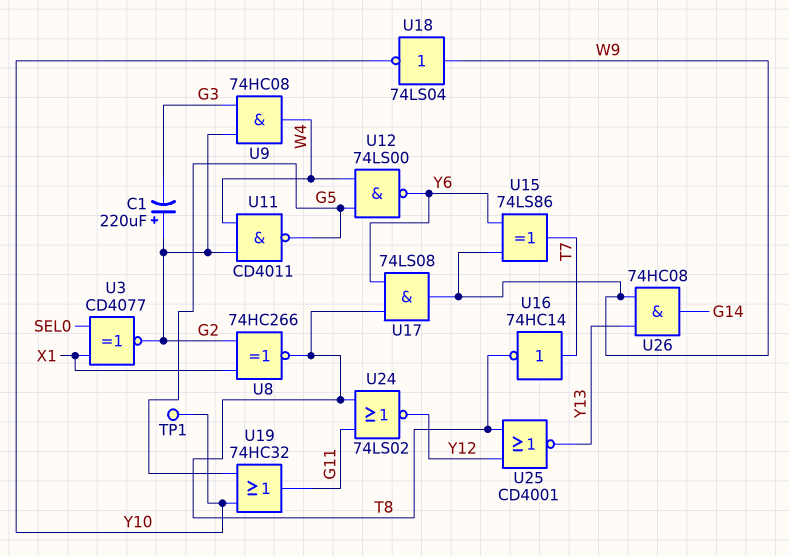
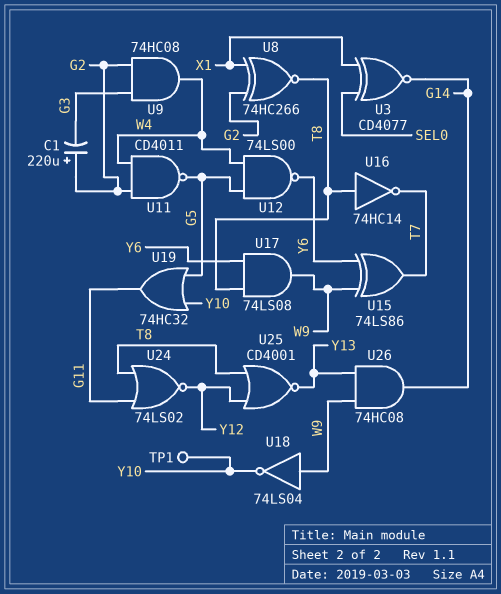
U3: XNOR CD4077 (in SEL0, in X1, out G2) -> XNOR CD4077 (in SEL0, in X1, out G14)
U16: NOT 74HC14 (in T7, out T8) -> NOT 74HC14 (in T8, out T7)

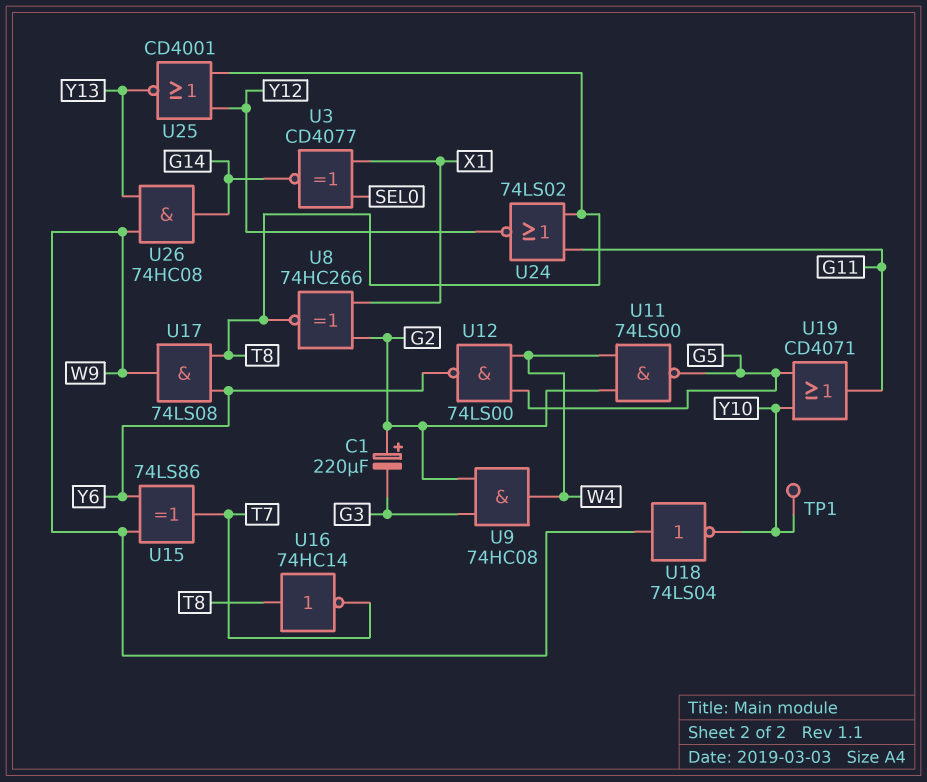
U11: NAND CD4011 (in G2, in W4, out G5) -> NAND 74LS00 (in G2, in W4, out G5)
U19: OR 74HC32 (in G5, in Y10, out G11) -> OR CD4071 (in G5, in Y10, out G11)

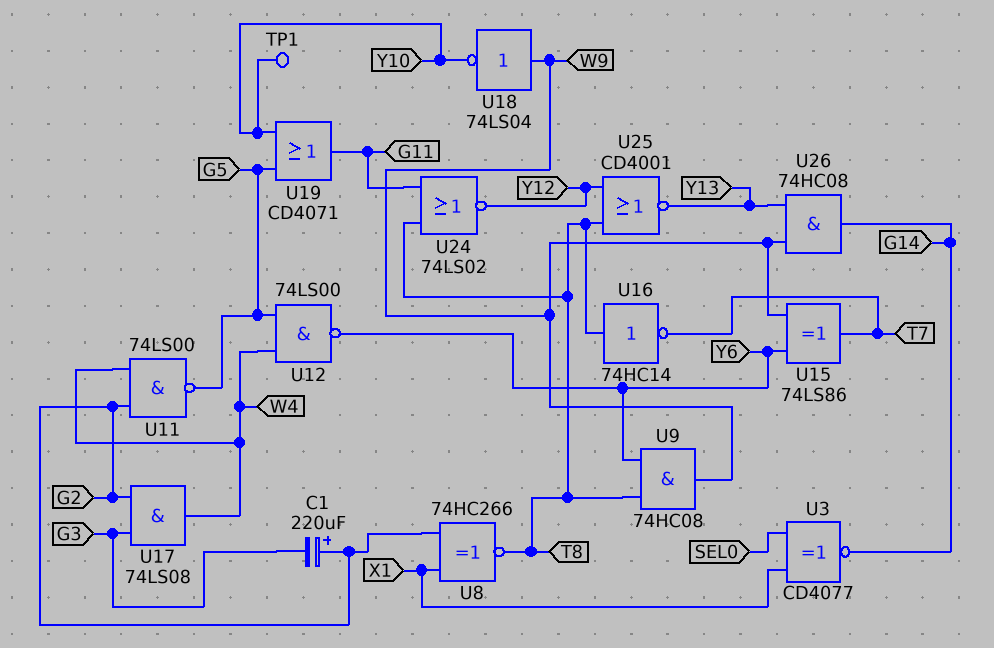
U9: AND 74HC08 (in G2, in G3, out W4) -> AND 74HC08 (in T8, in Y6, out W9)
U17: AND 74LS08 (in T8, in Y6, out W9) -> AND 74LS08 (in G2, in G3, out W4)

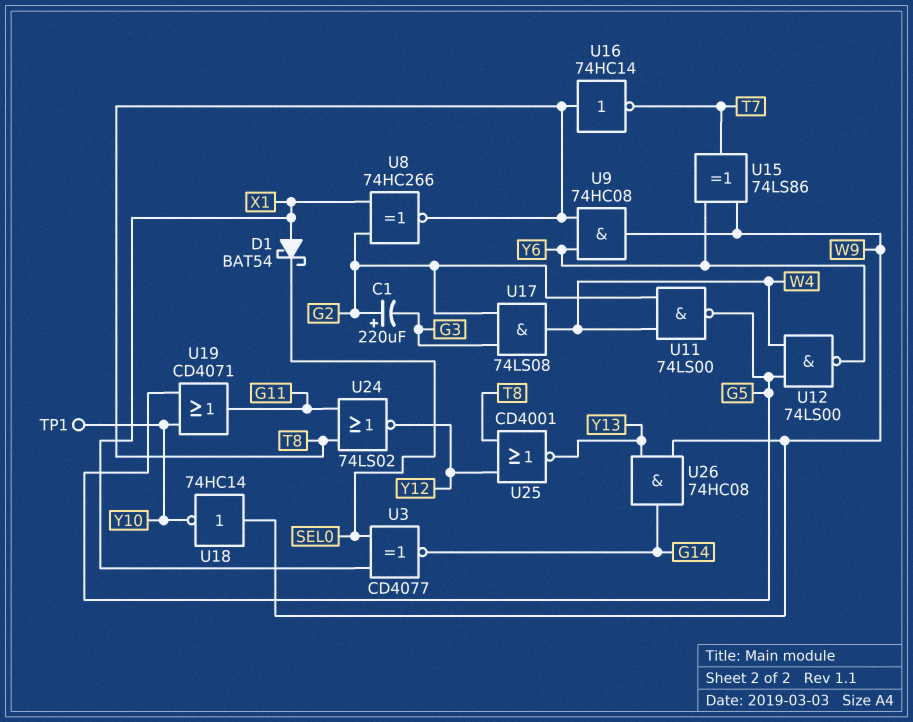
D1: none -> schottky BAT54 (A X1, K SEL0)
U18: NOT 74LS04 (in W9, out Y10) -> NOT 74HC14 (in W9, out Y10)

